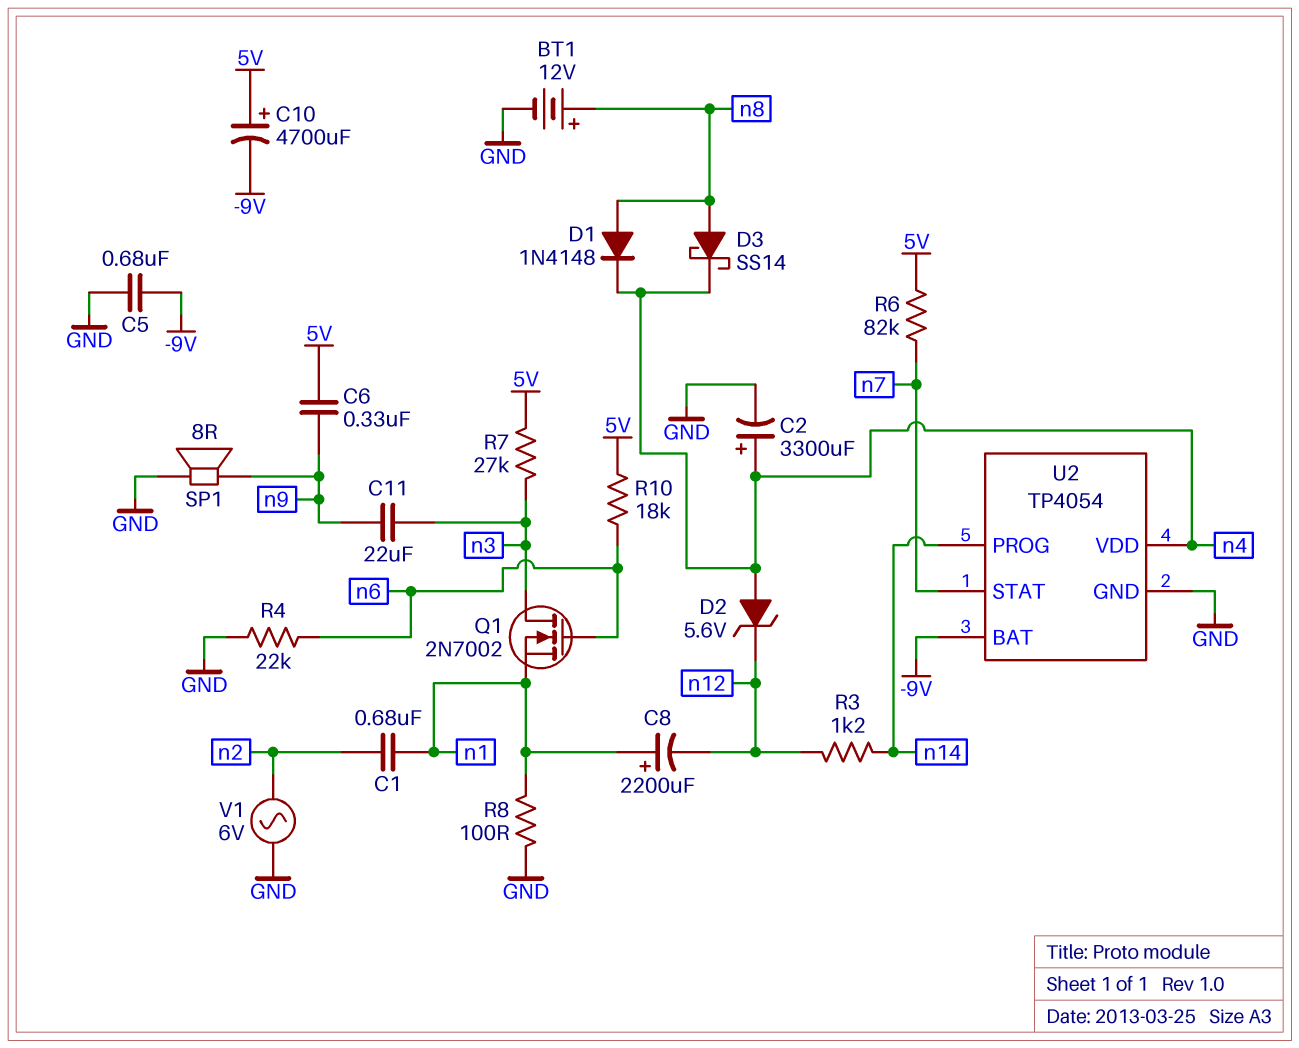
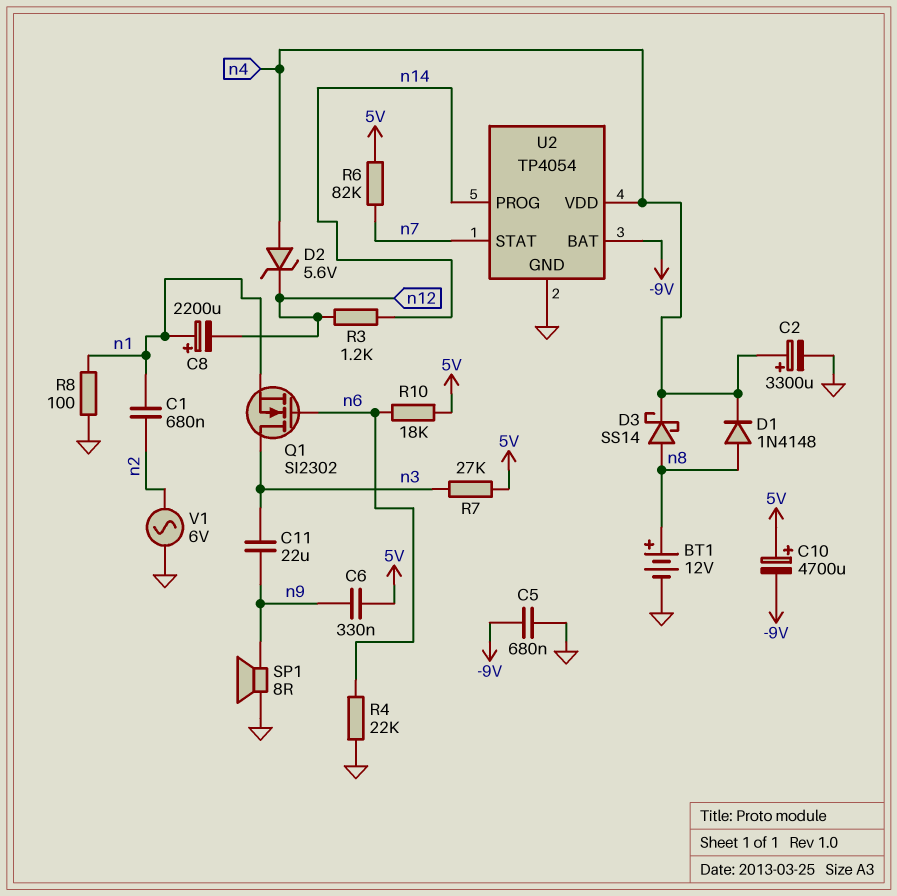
Q1: NMOS 2N7002 (G n6, D n3, S n1) -> NMOS SI2302 (G n6, D n3, S n1)

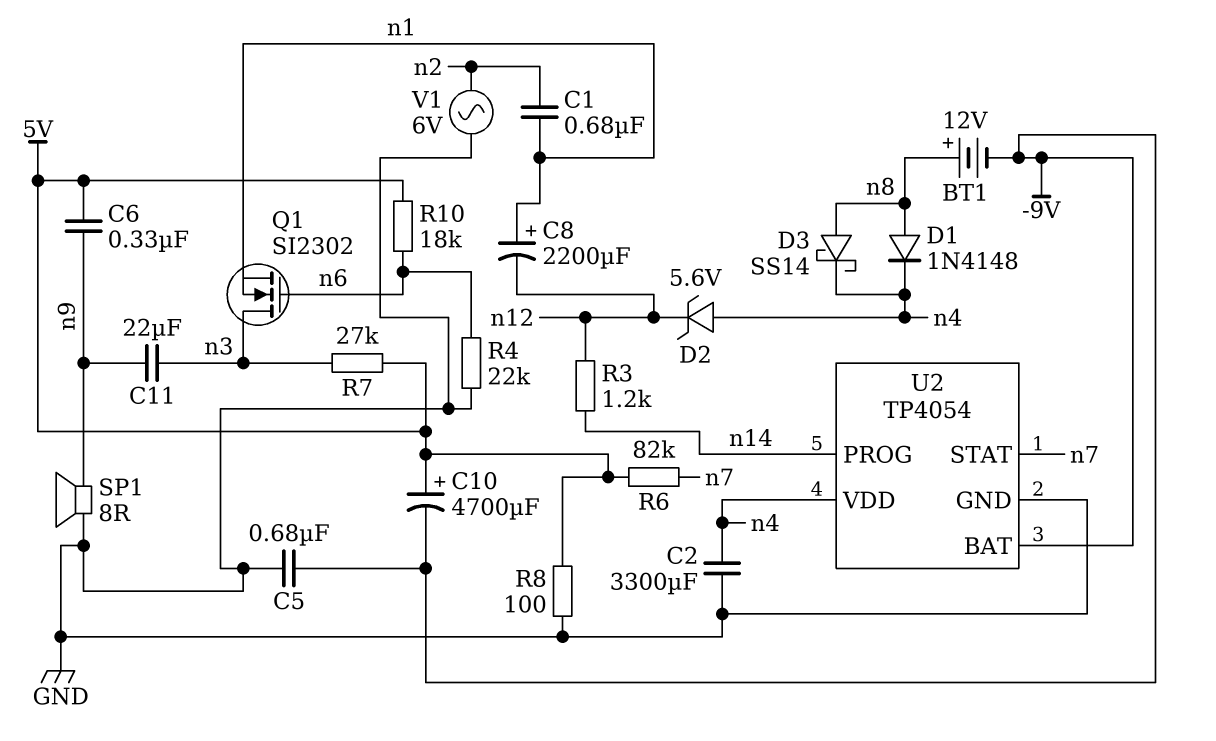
BT1: 12V (plus n8, minus GND) -> 12V (plus n8, minus -9V)
C2: 3300uF (plus n4, minus GND) -> 3300uF (GND, n4)
R8: 100 (GND, n1) -> 100 (5V, GND)

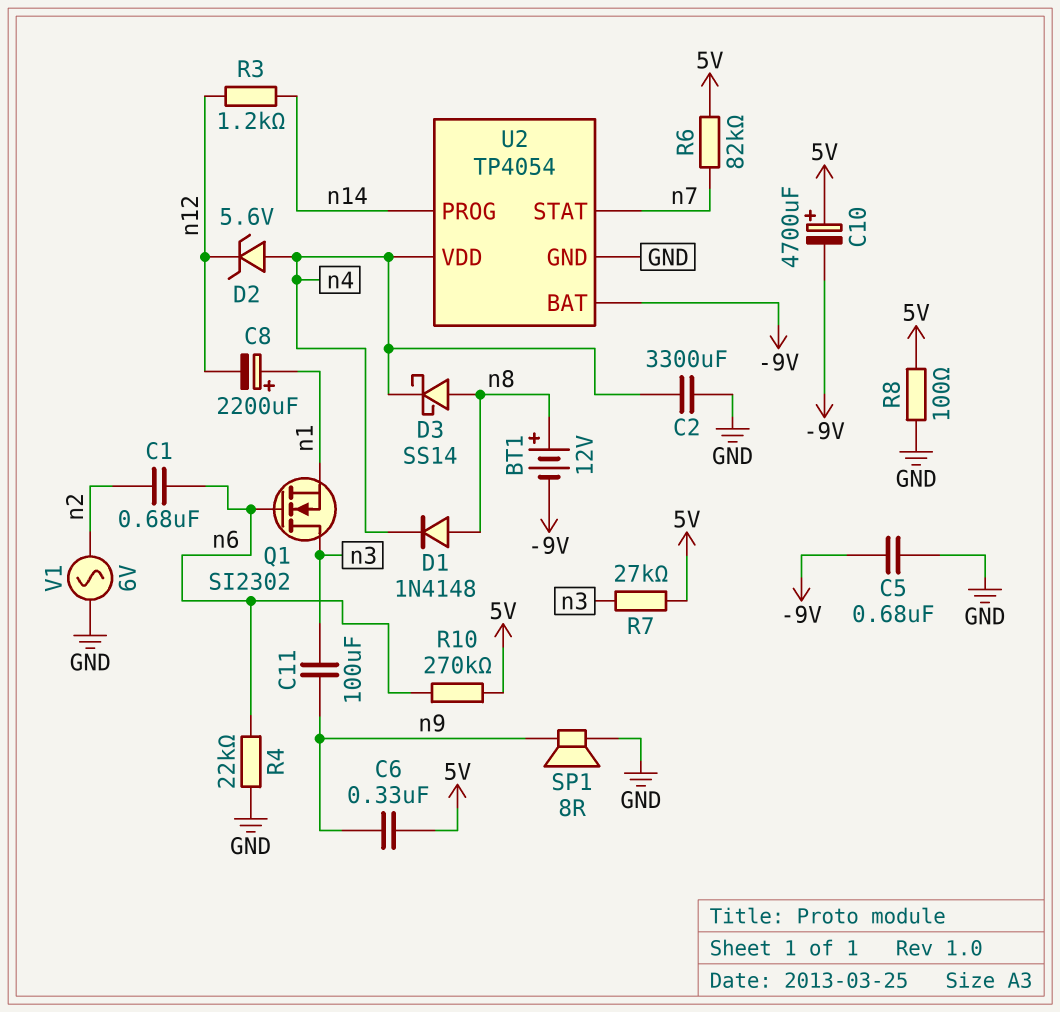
C1: 680nF (n1, n2) -> 680nF (n2, n6)
C11: 22uF (n3, n9) -> 100uF (n3, n9)
R10: 18k (5V, n6) -> 270k (5V, n6)

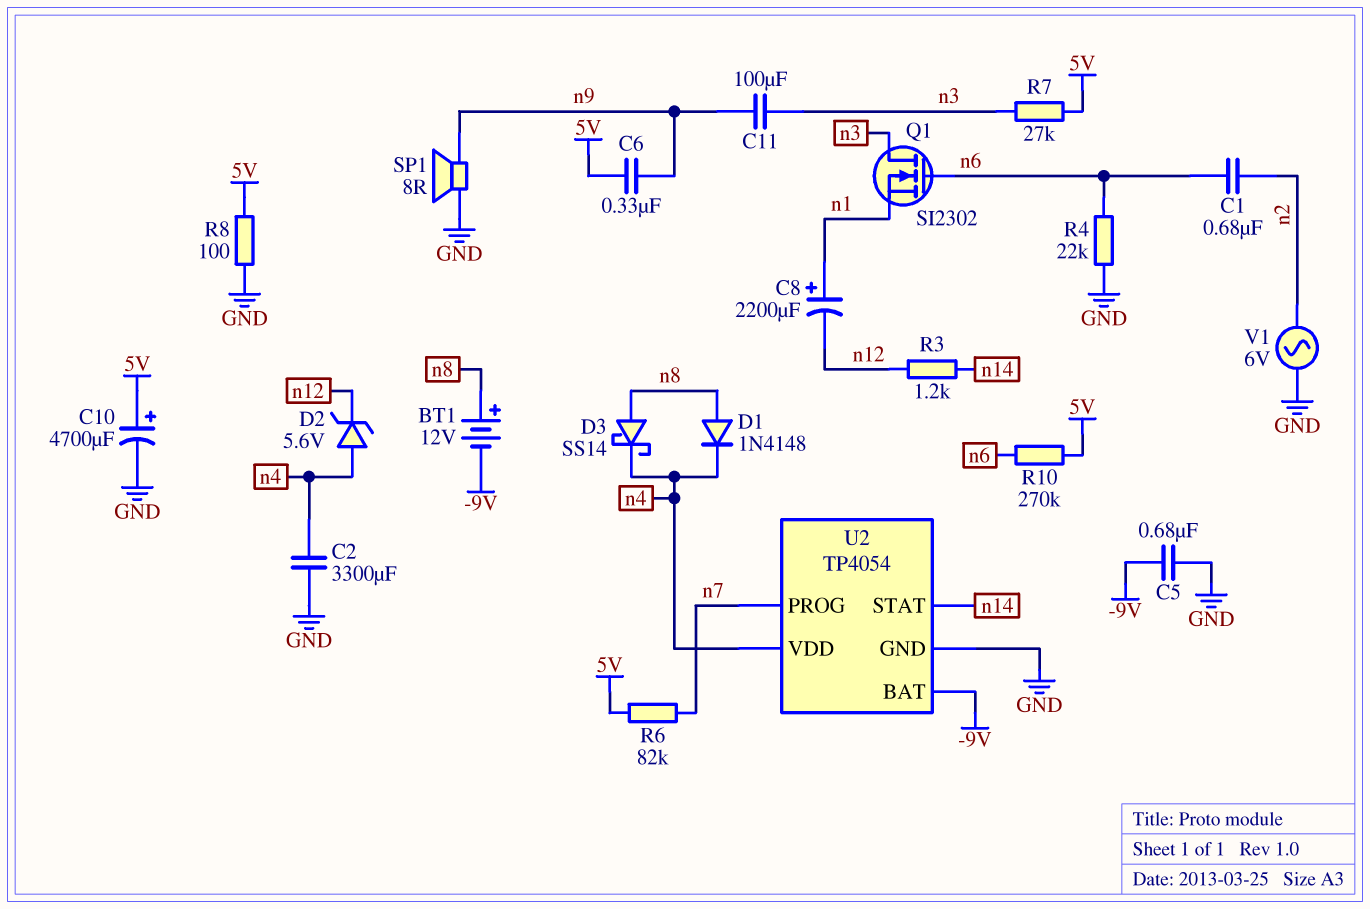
C10: 4700uF (plus 5V, minus -9V) -> 4700uF (plus 5V, minus GND)
U2 pin PROG: n14 -> n7
U2 pin STAT: n7 -> n14

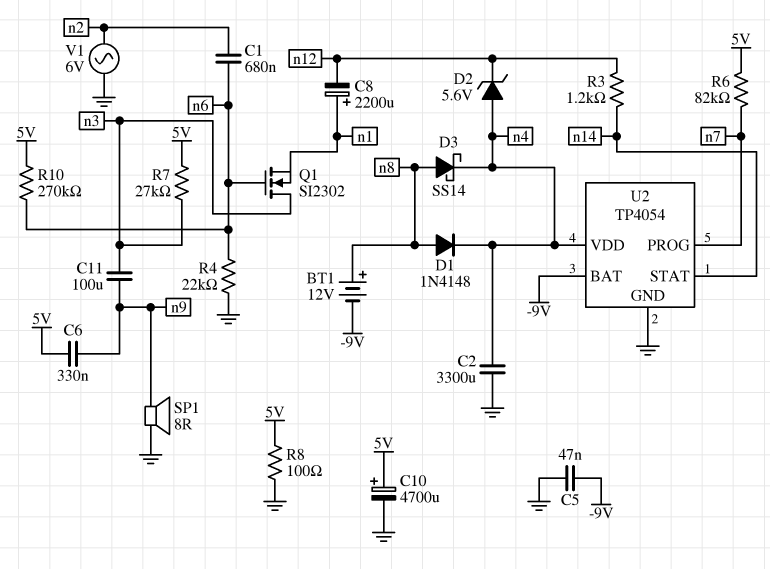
C5: 680nF (-9V, GND) -> 47nF (-9V, GND)

